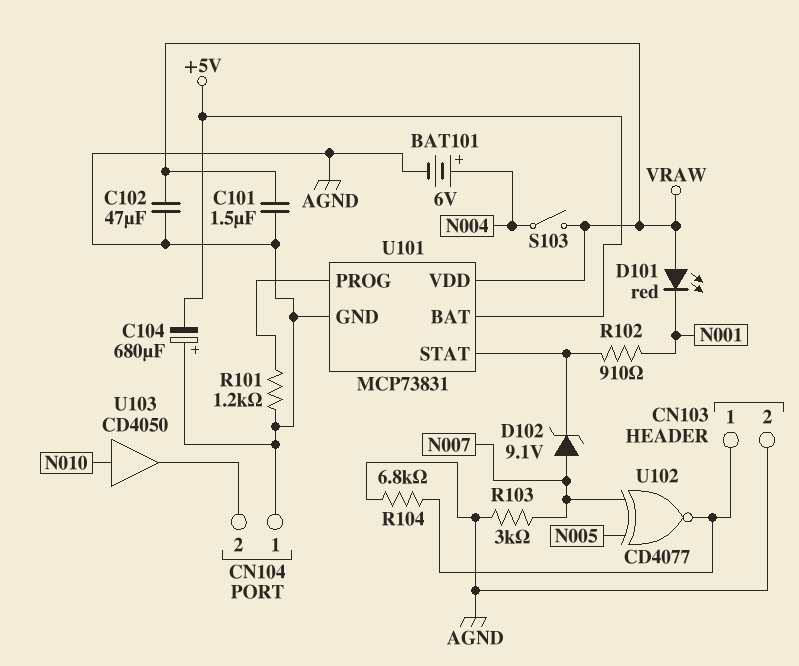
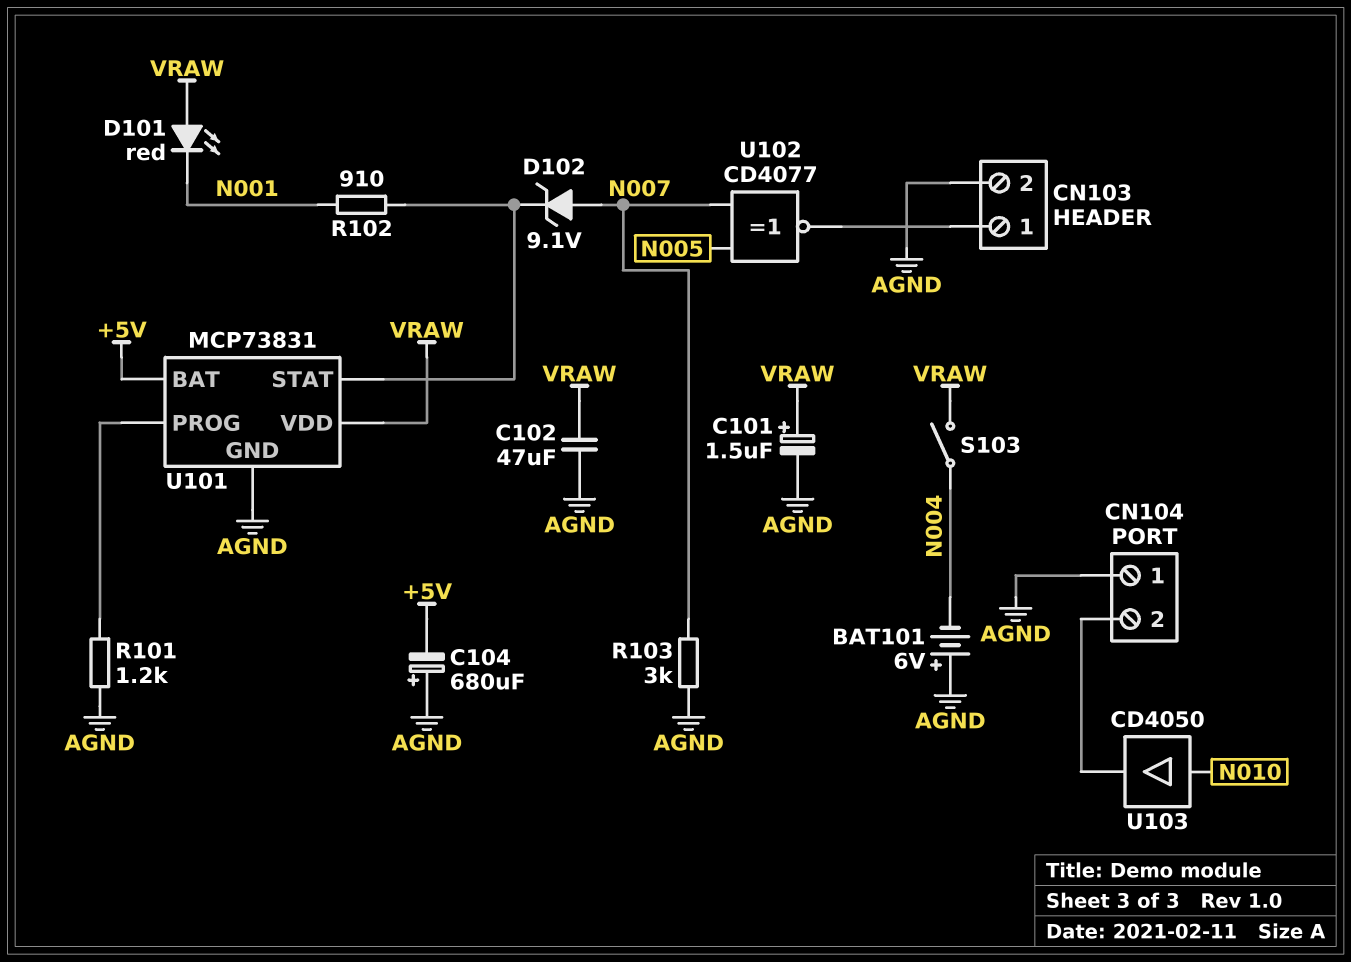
BAT101: 6V (plus N004, minus AGND) -> 6V (plus AGND, minus N004)
C101: 1.5uF (AGND, VRAW) -> 1.5uF (plus VRAW, minus AGND)
R104: 6.8k (AGND, CN103/1) -> none

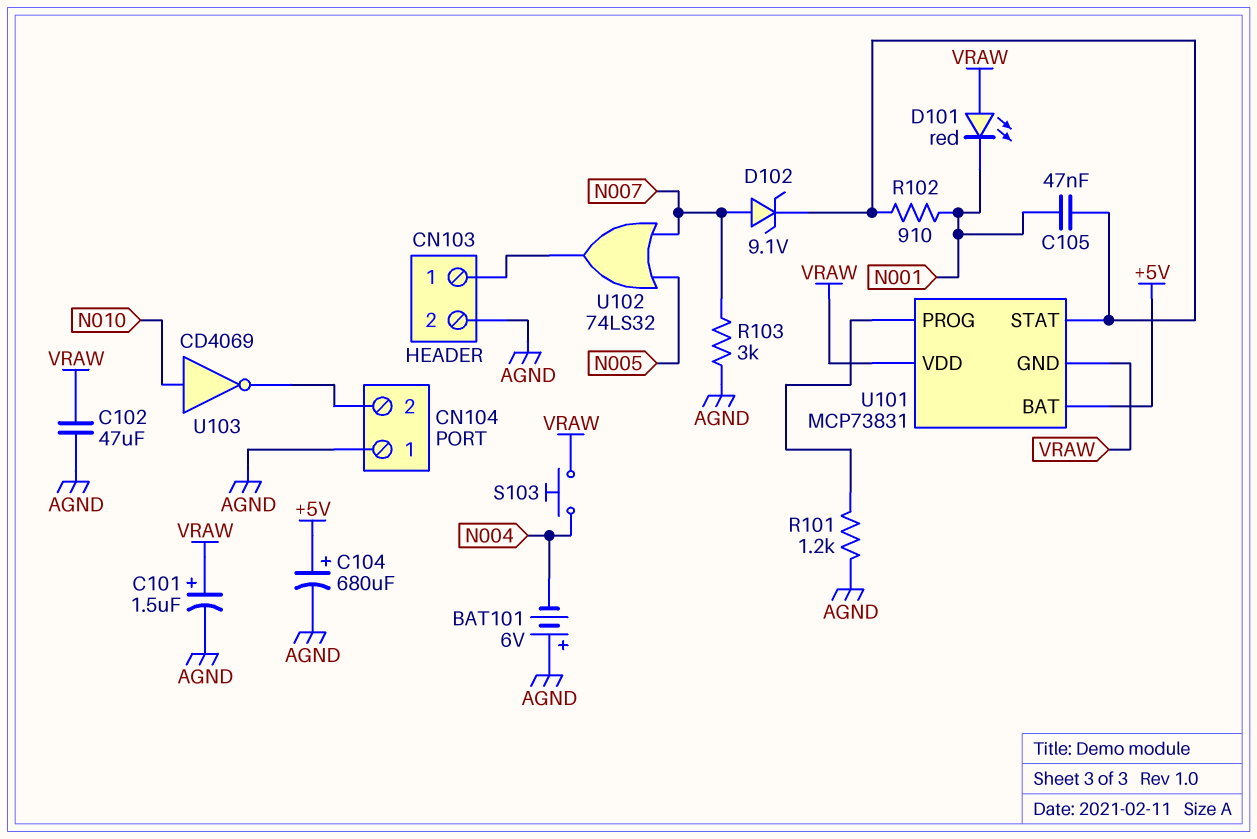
C104: 680uF (plus AGND, minus +5V) -> 680uF (plus +5V, minus AGND)
C105: none -> 47nF (N001, U101/STAT)
S103: switch (N004, VRAW) -> button (N004, VRAW)
U101 pin GND: AGND -> VRAW
U102: XNOR CD4077 (in N005, in N007, out CN103/1) -> OR 74LS32 (in N005, in N007, out CN103/1)
U103: buffer CD4050 (in N010, out CN104/2) -> NOT CD4069 (in N010, out CN104/2)

